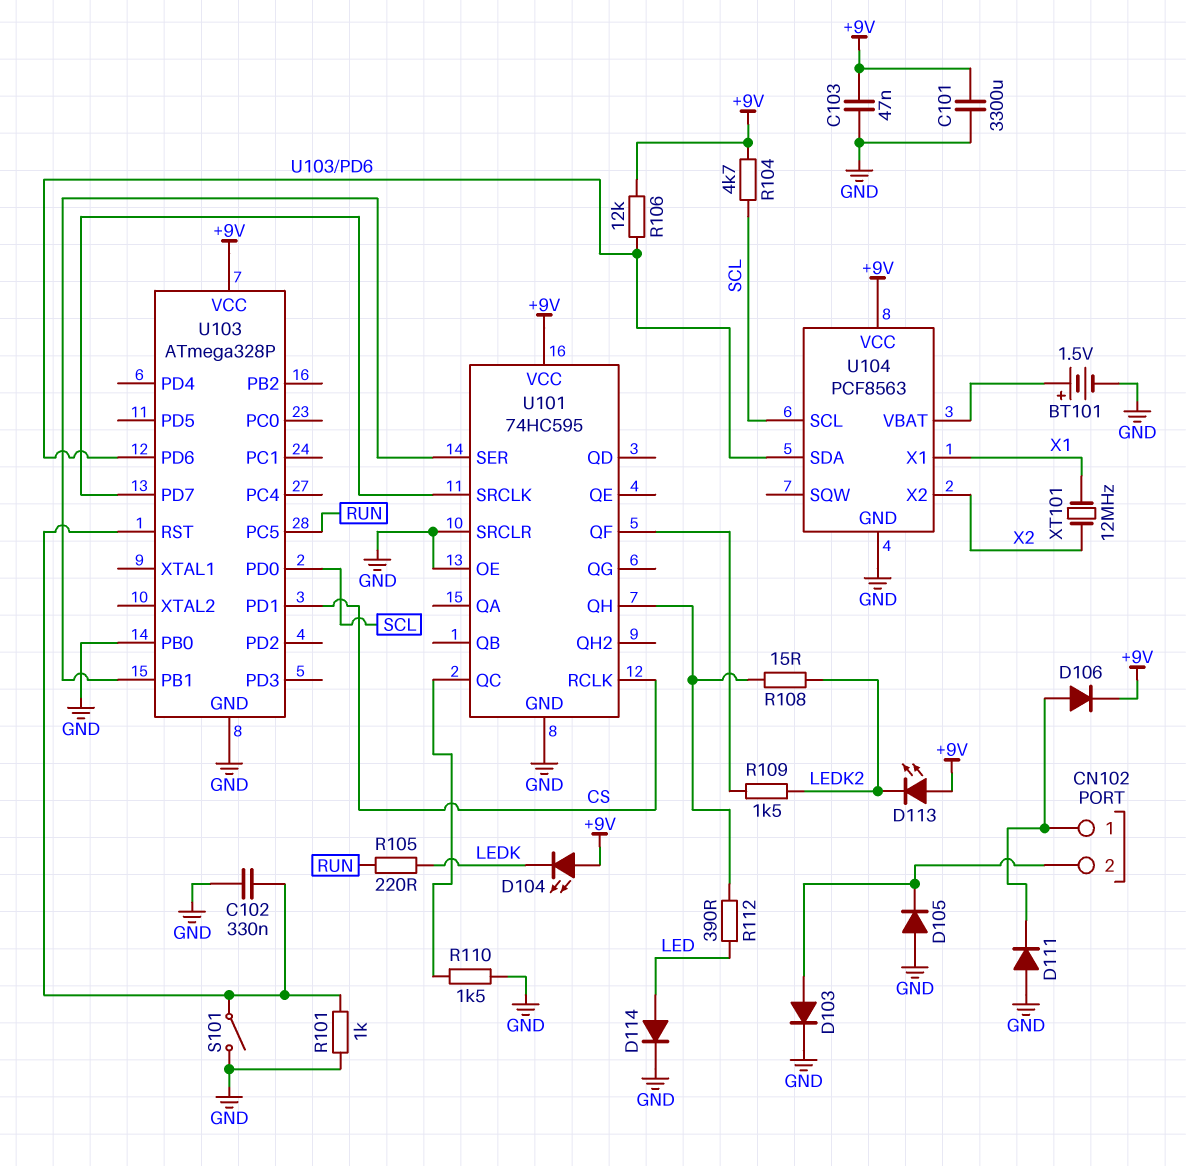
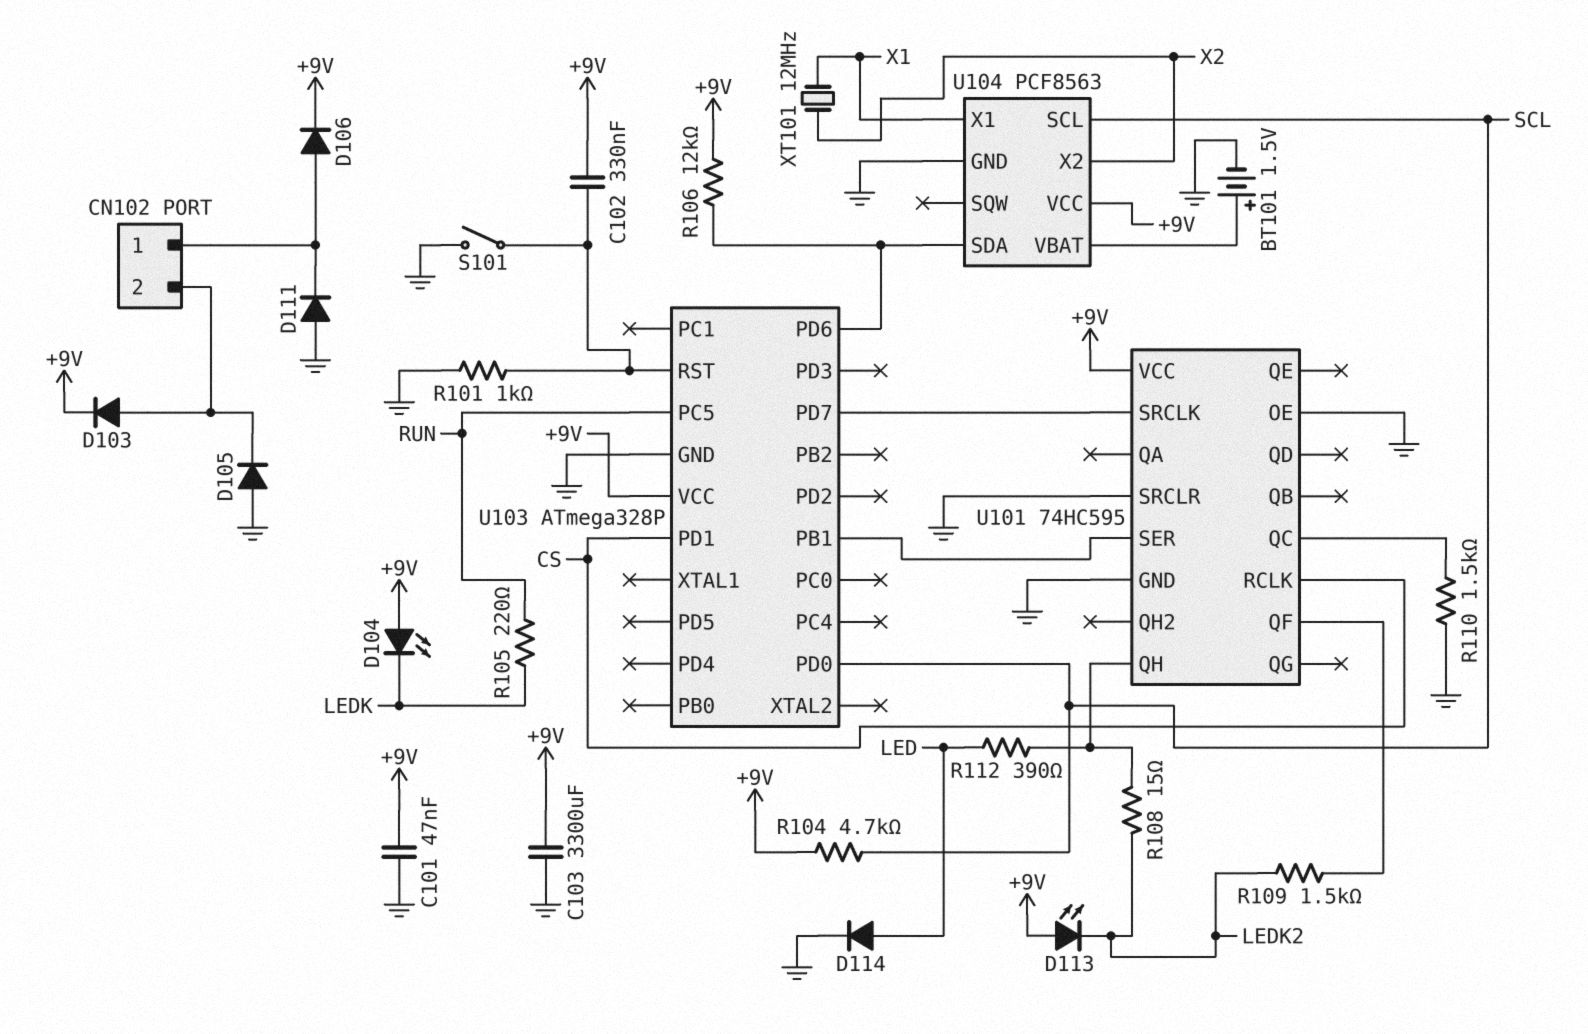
C101: 3300uF (+9V, GND) -> 47nF (+9V, GND)
C102: 330nF (GND, U103/RST) -> 330nF (+9V, U103/RST)
C103: 47nF (+9V, GND) -> 3300uF (+9V, GND)
D103: diode (A CN102/2, K GND) -> diode (A CN102/2, K +9V)
U103 pin PB0: GND -> none

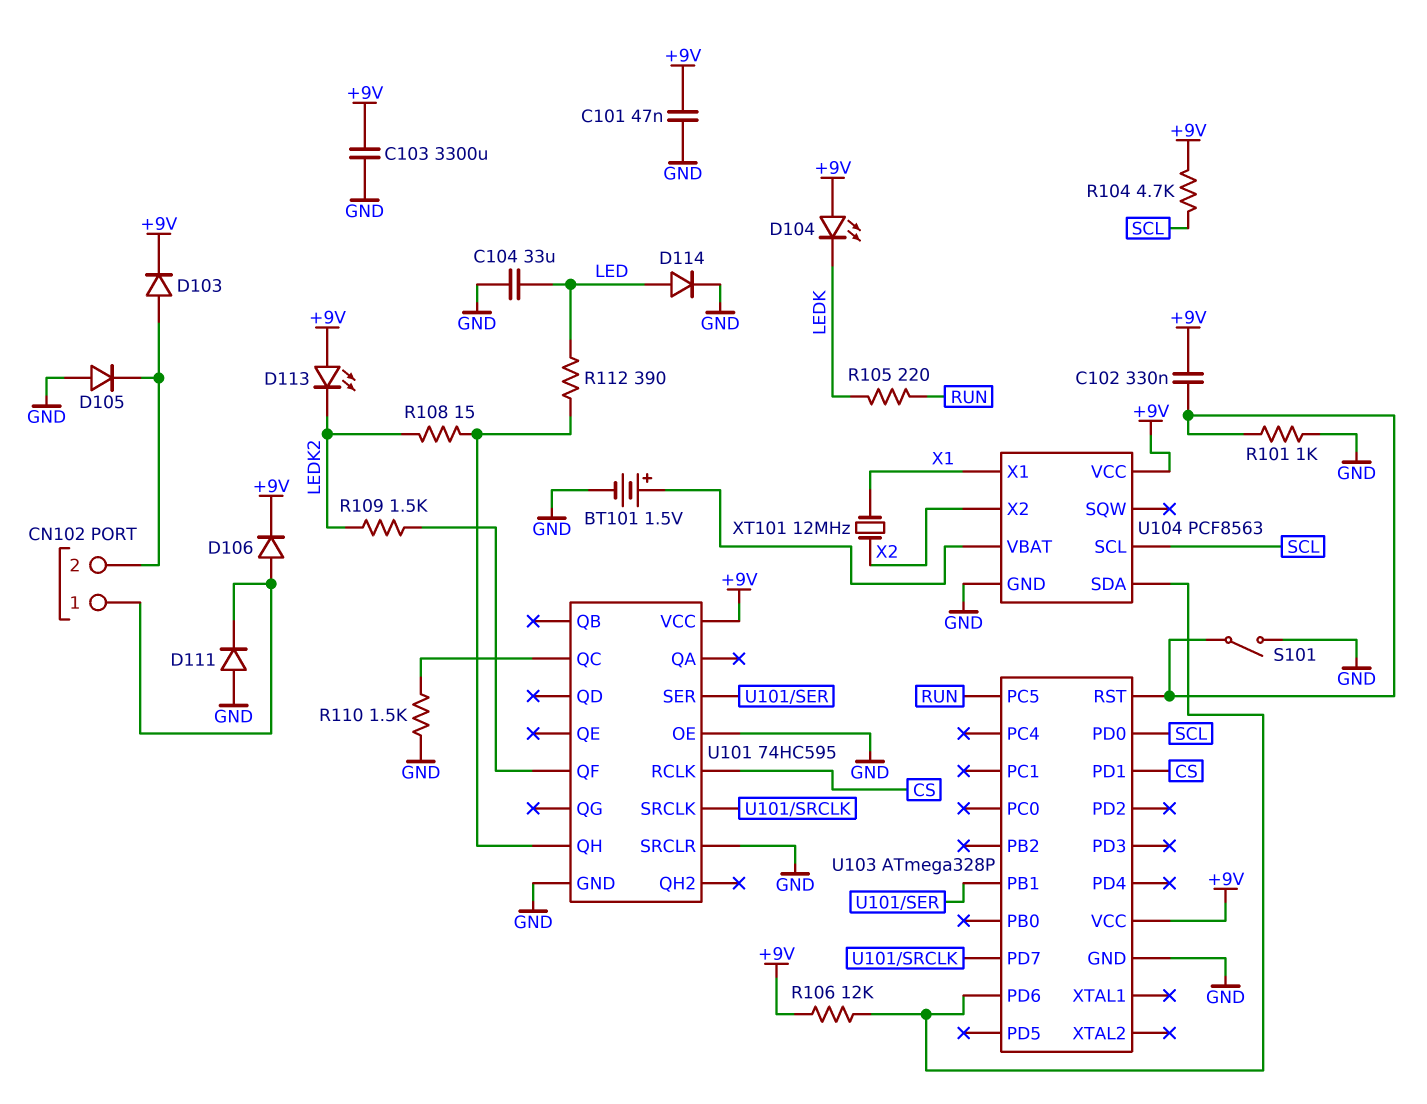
C104: none -> 33uF (GND, LED)

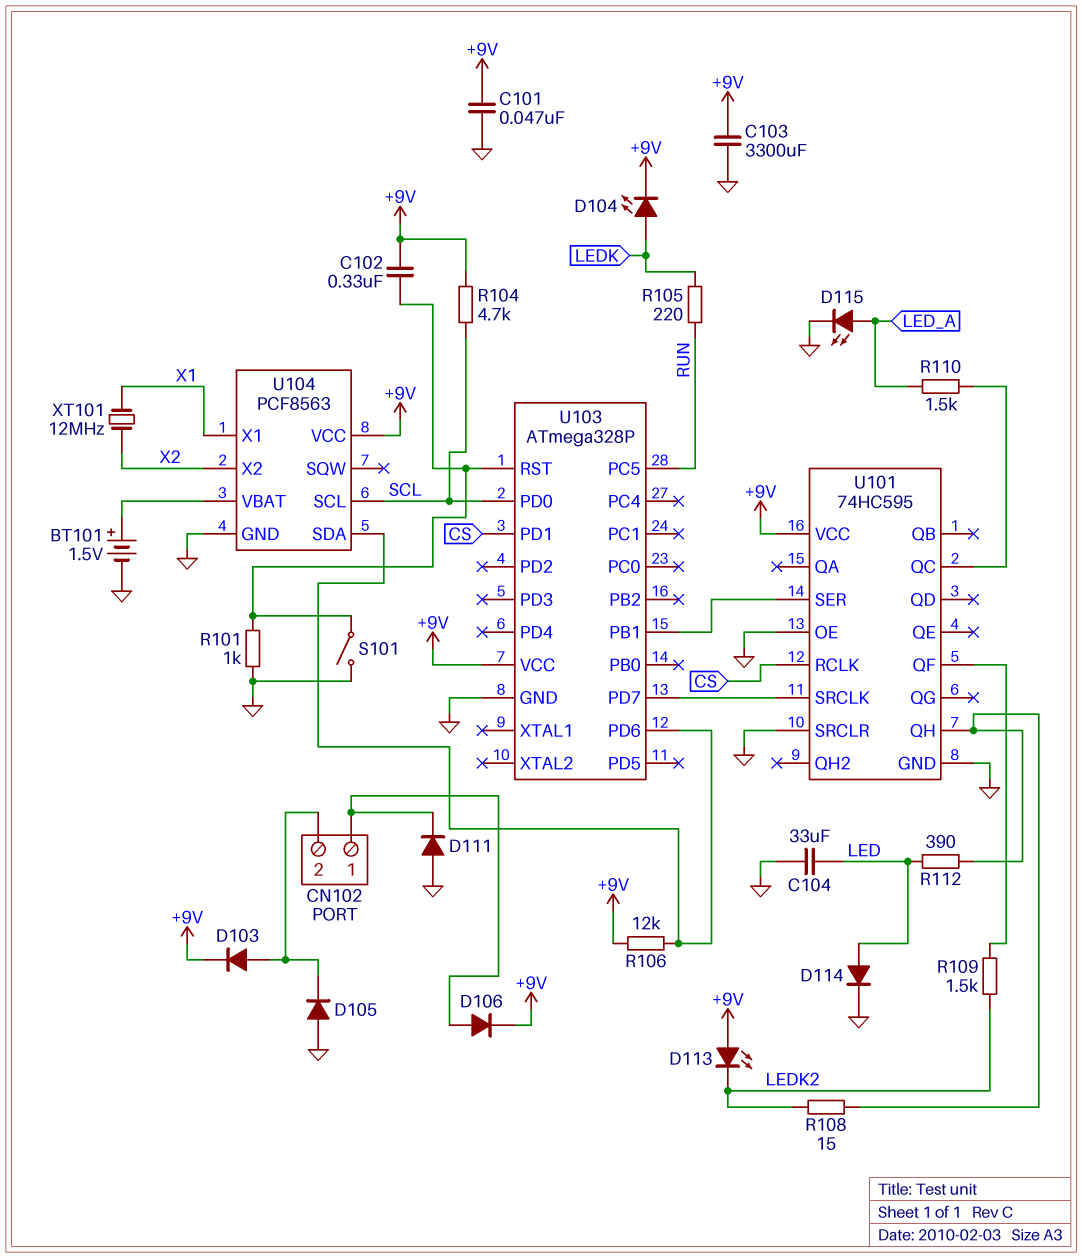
D104: LED (A +9V, K LEDK) -> LED (A LEDK, K +9V)
D115: none -> LED (A LED_A, K GND)
R110: 1.5k (GND, U101/QC) -> 1.5k (LED_A, U101/QC)

